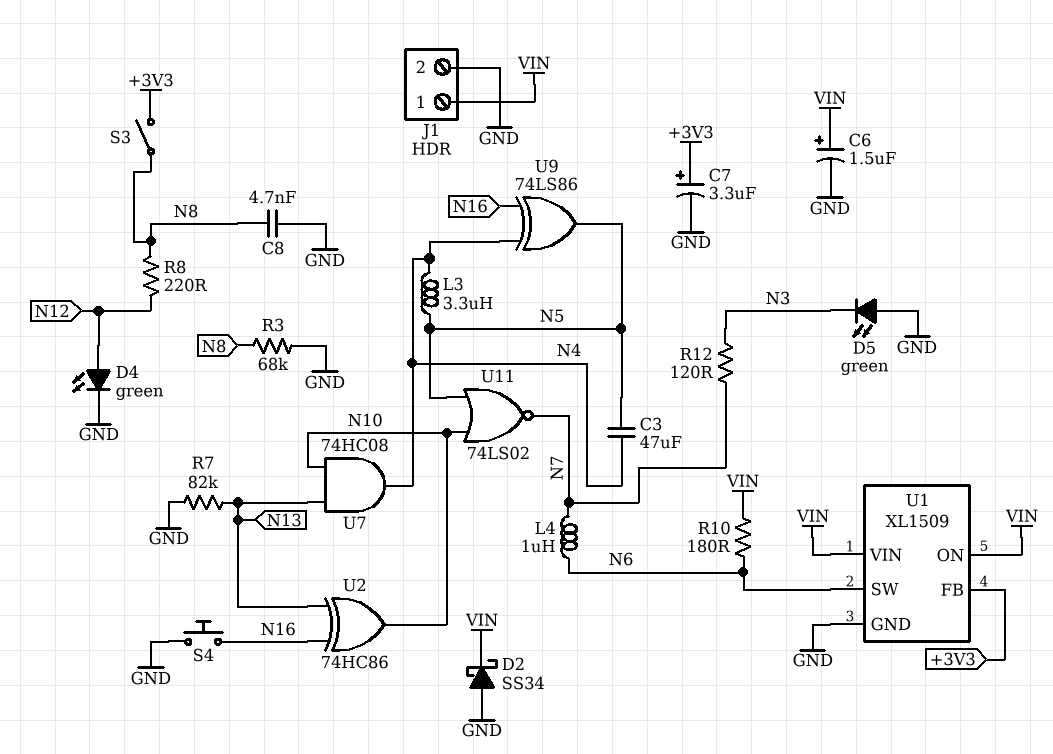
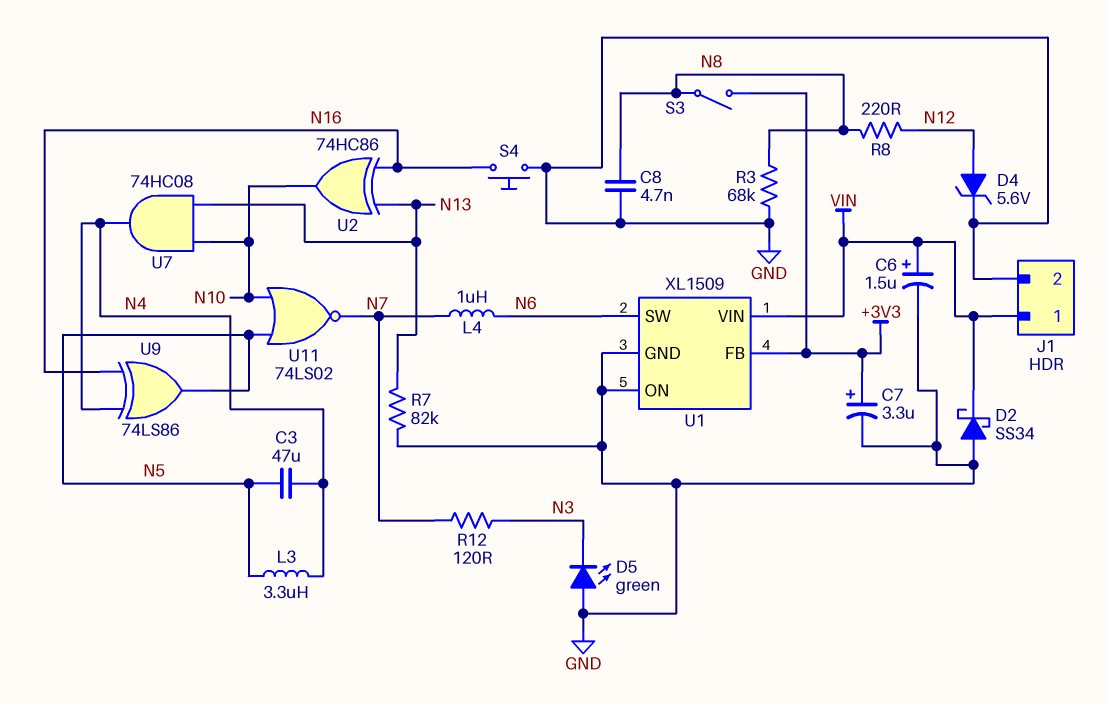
D4: LED green (A N12, K GND) -> zener 5.6V (A N12, K GND)
R10: 180 (N6, VIN) -> none
U1 pin ON: VIN -> GND

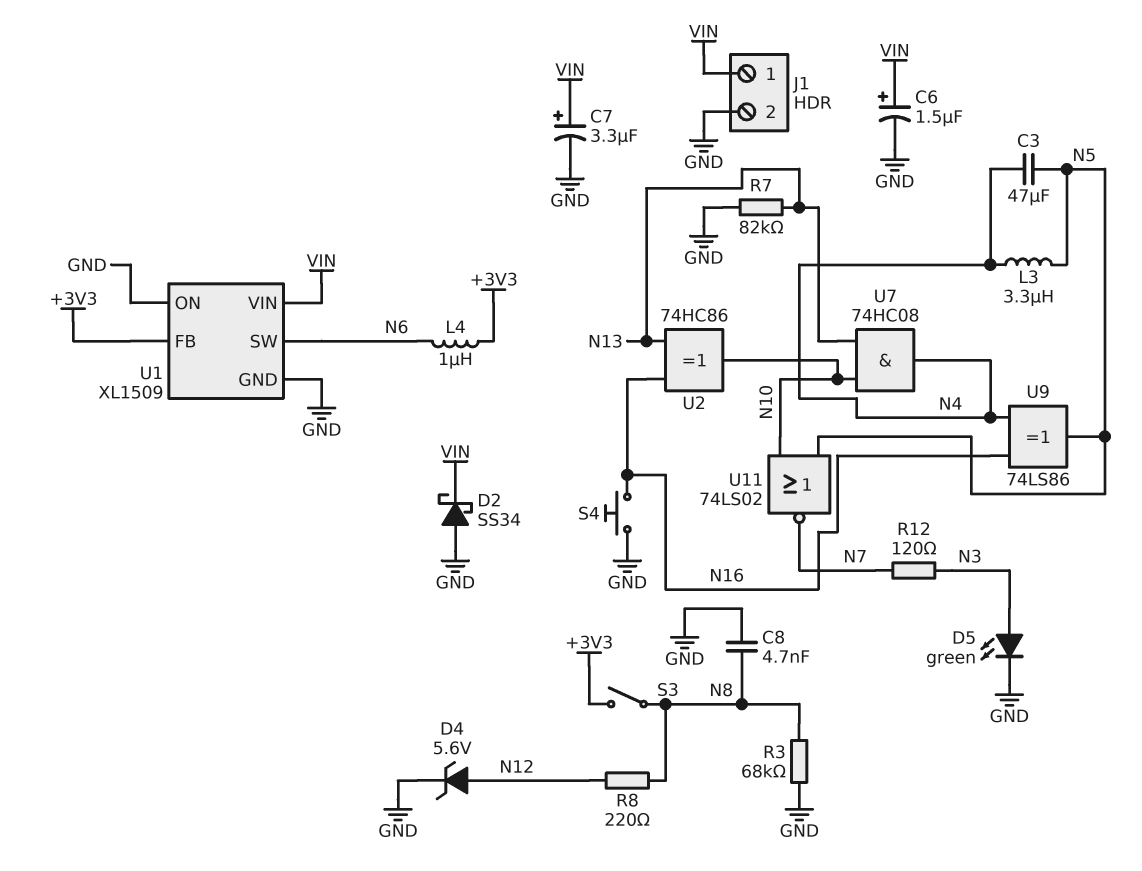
C7: 3.3uF (plus +3V3, minus GND) -> 3.3uF (plus VIN, minus GND)
D5: LED green (A GND, K N3) -> LED green (A N3, K GND)
L4: 1uH (N6, N7) -> 1uH (+3V3, N6)

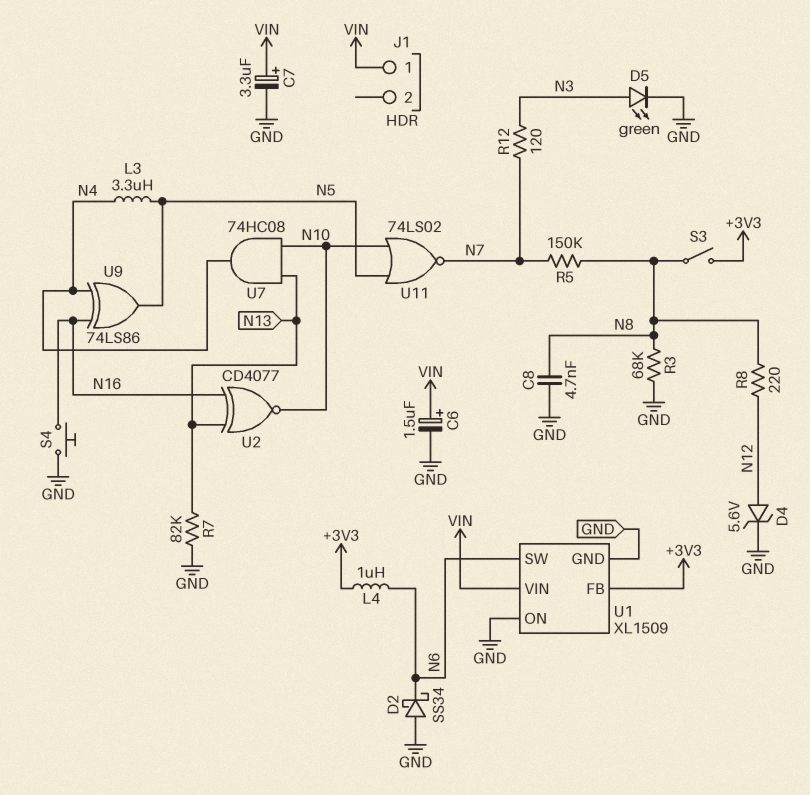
C3: 47uF (N4, N5) -> none
D2: schottky SS34 (A GND, K VIN) -> schottky SS34 (A GND, K N6)
J1 pin 2: GND -> none
R5: none -> 150k (N7, N8)
U2: XOR 74HC86 (in N13, in N16, out N10) -> XNOR CD4077 (in N13, in N16, out N10)

